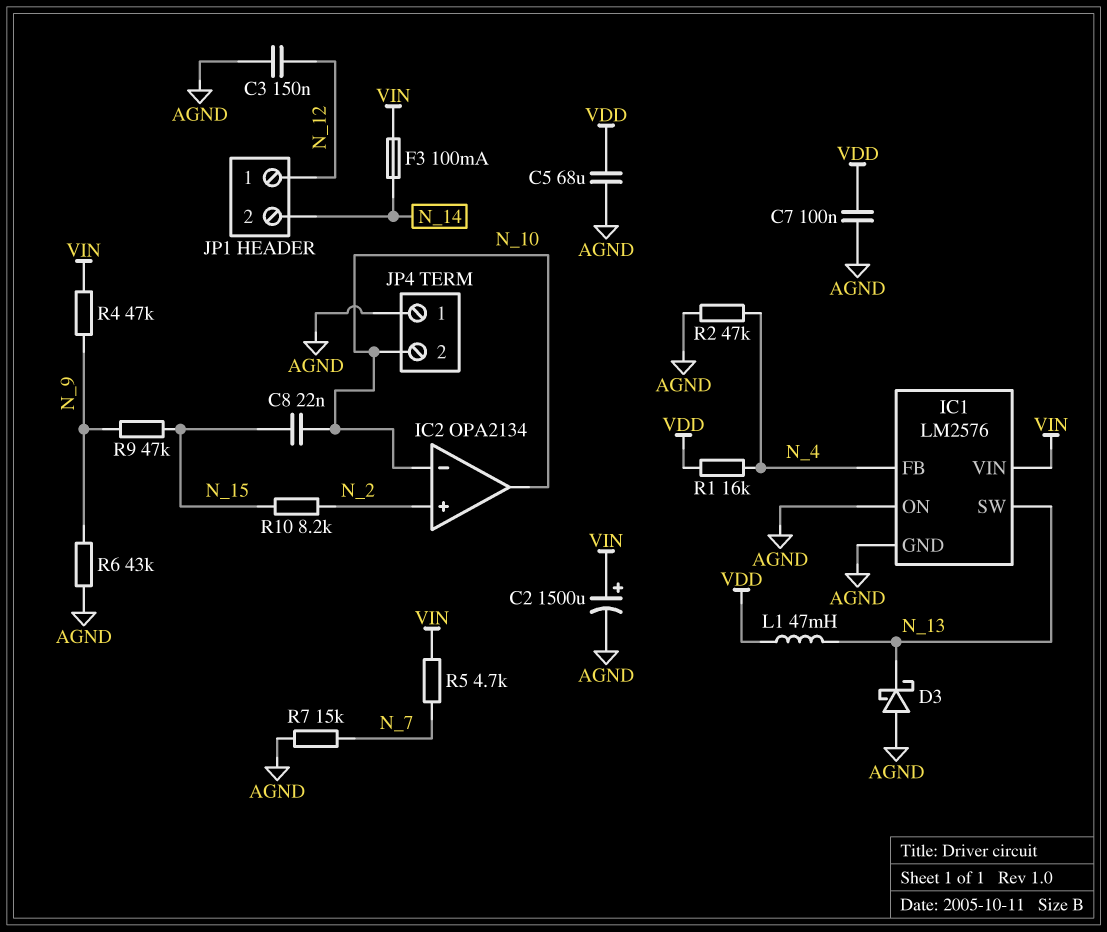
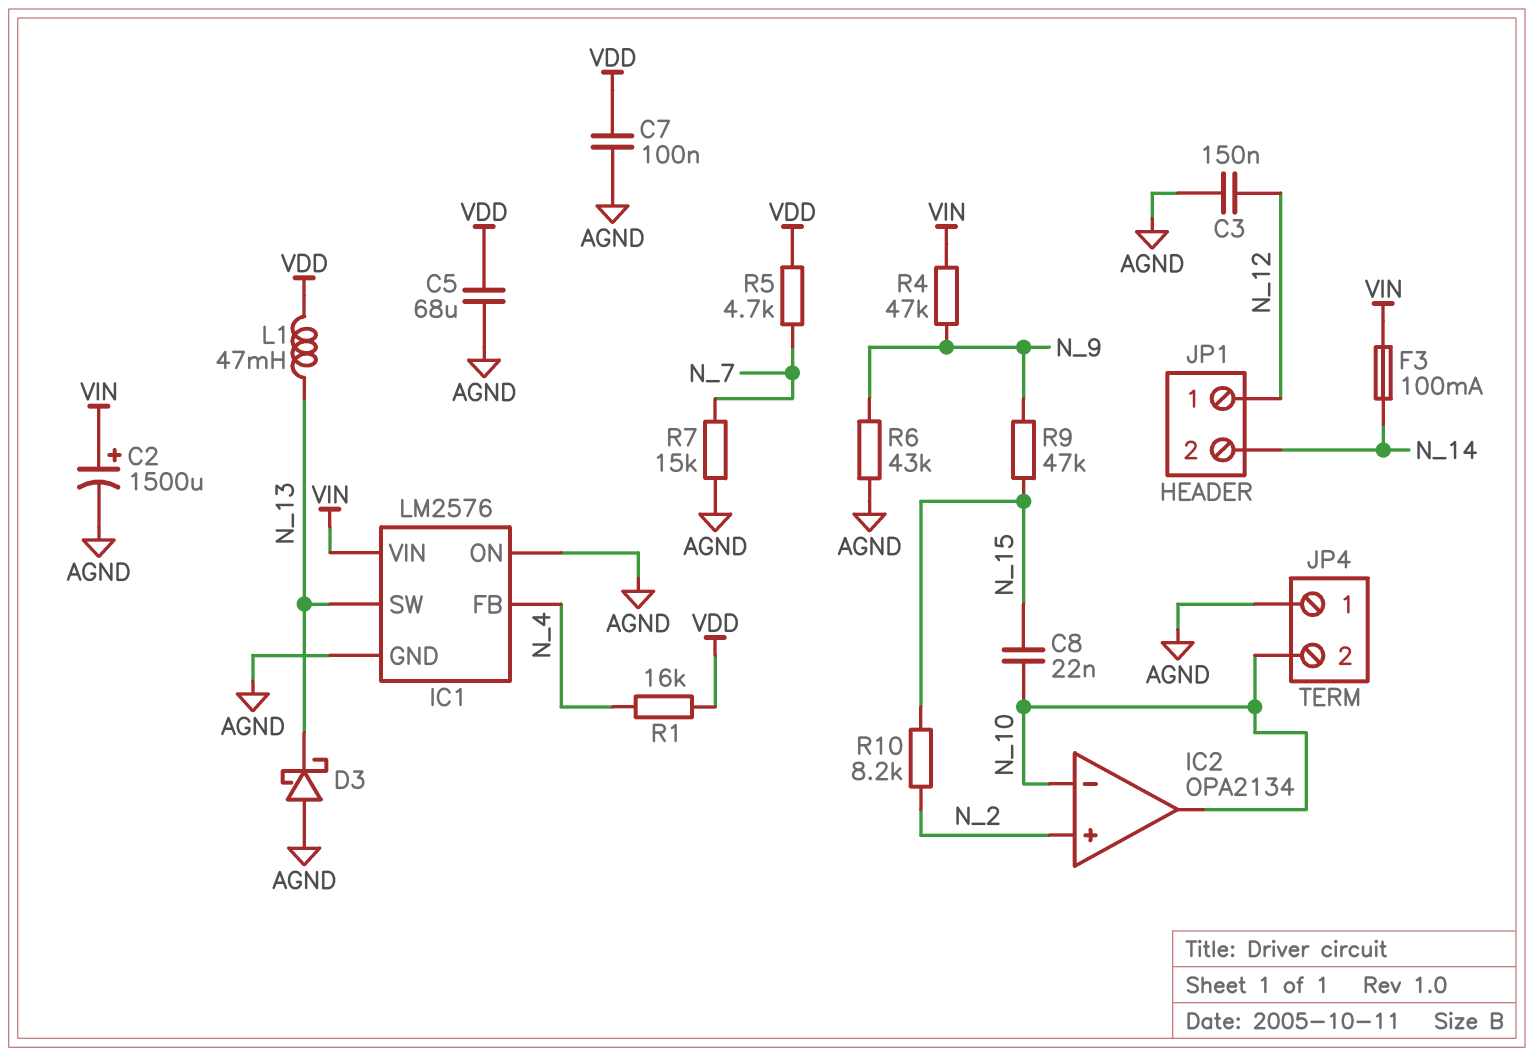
R2: 47k (AGND, N_4) -> none
R5: 4.7k (N_7, VIN) -> 4.7k (N_7, VDD)

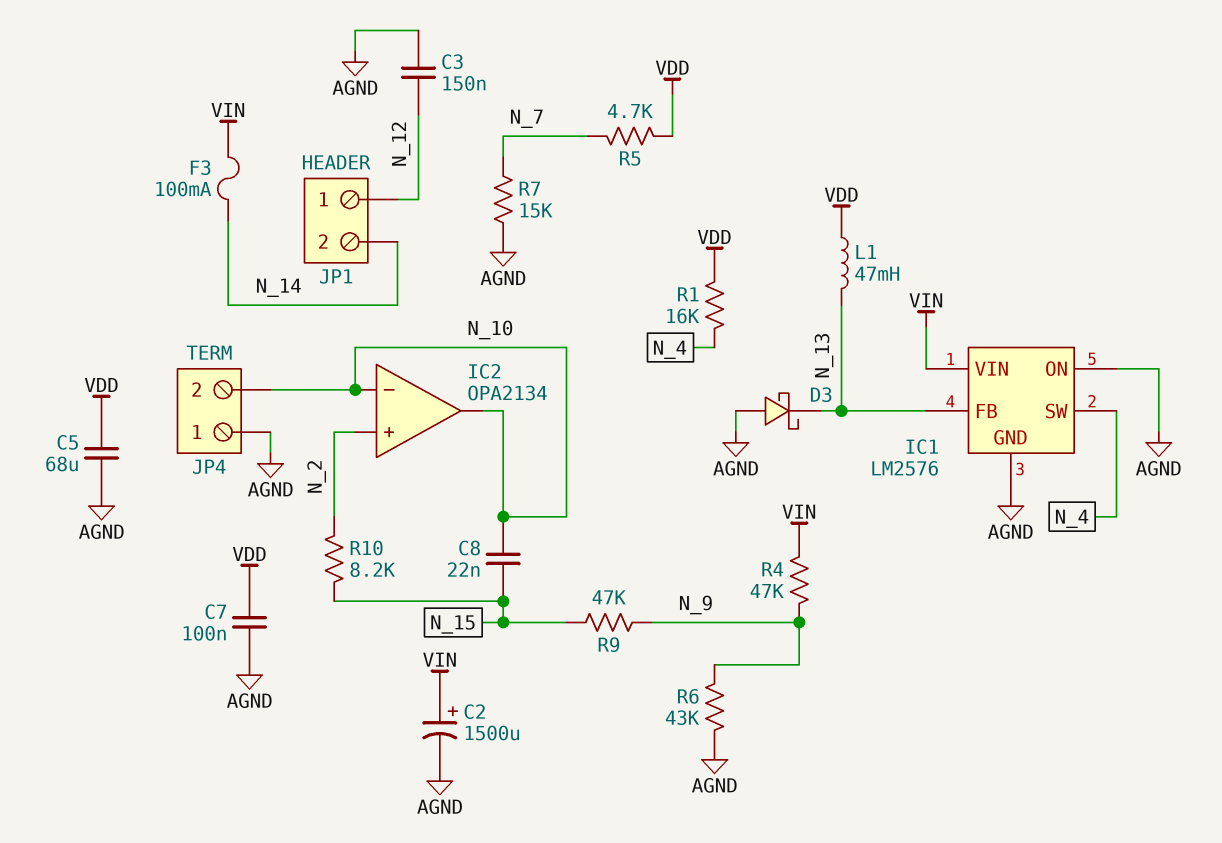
IC1 pin FB: N_4 -> N_13
IC1 pin SW: N_13 -> N_4

